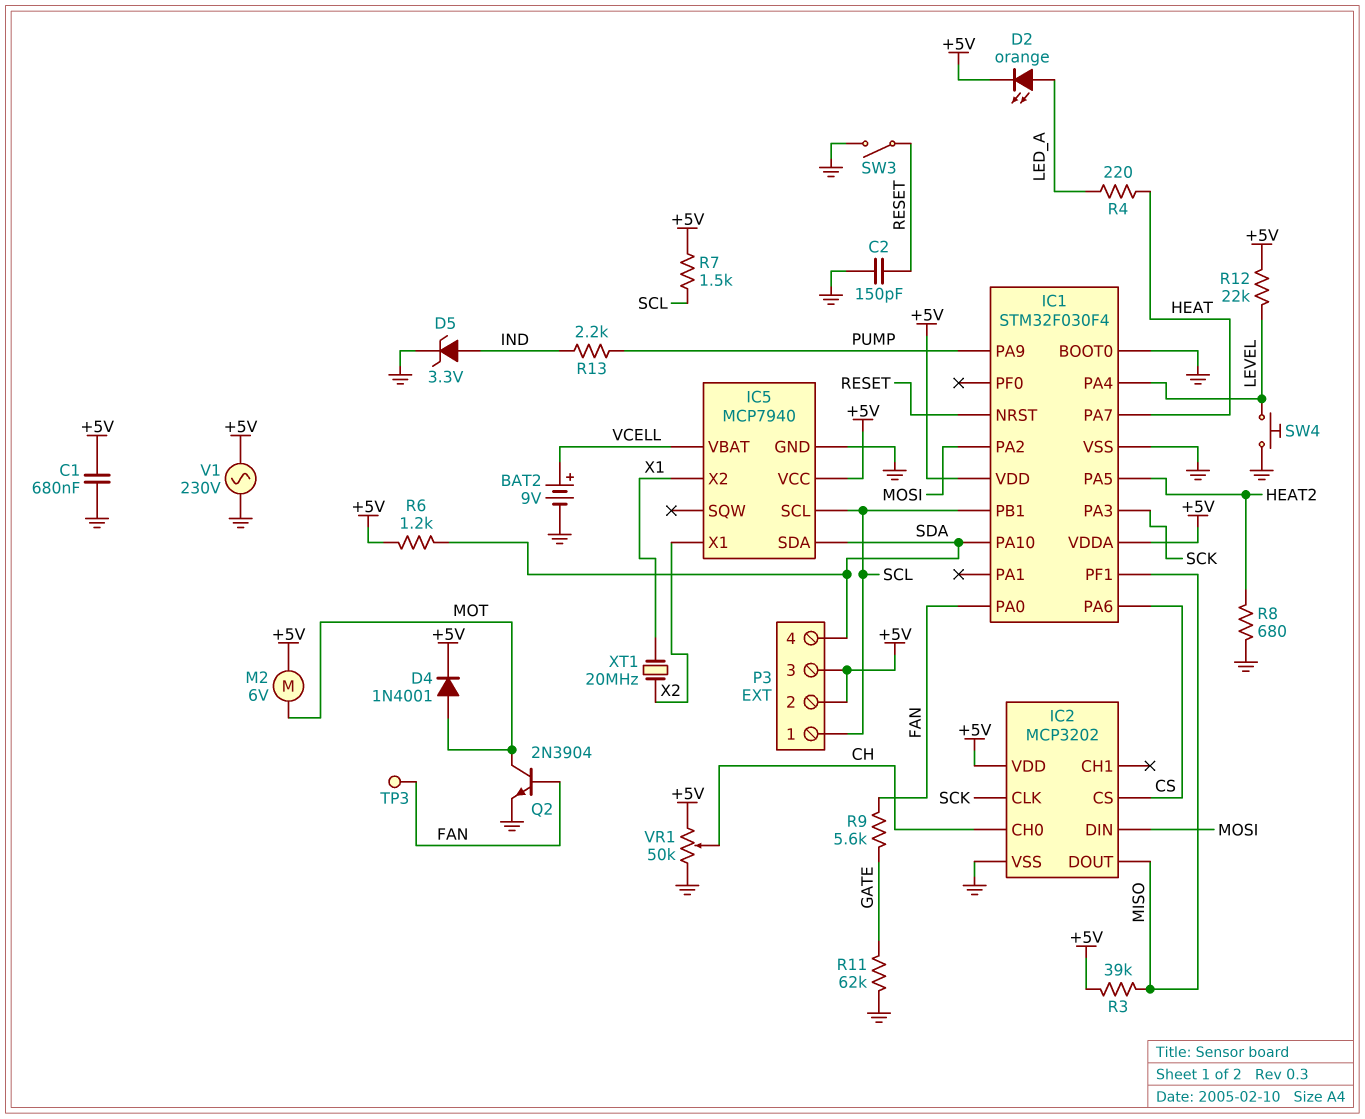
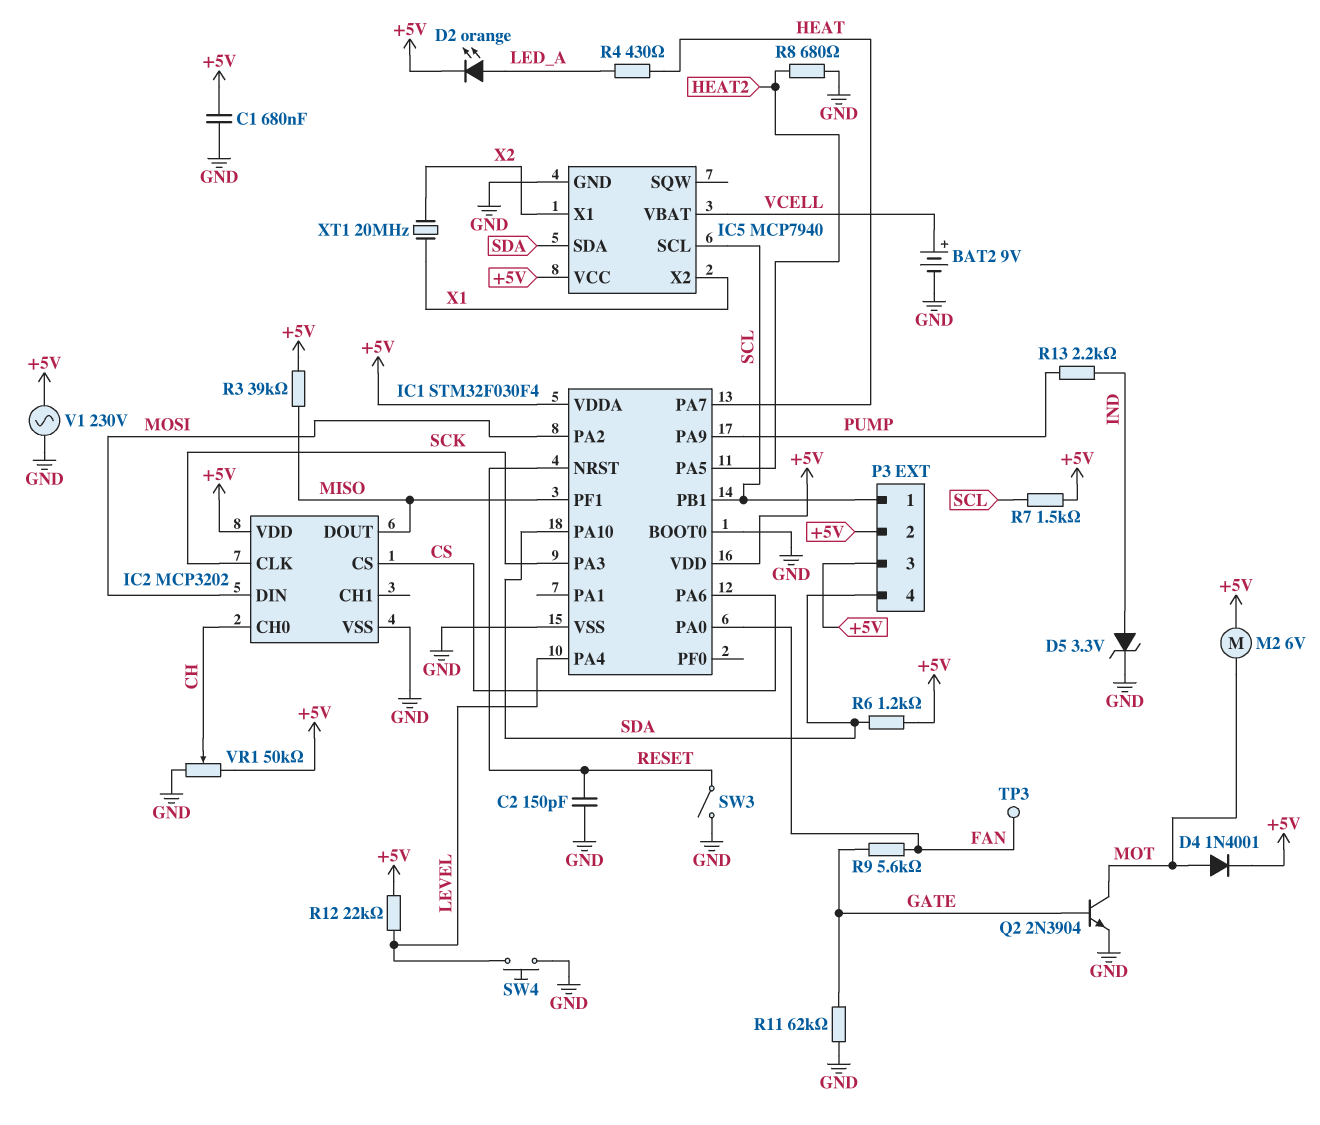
Q2: NPN 2N3904 (B FAN, C MOT, E GND) -> NPN 2N3904 (B GATE, C MOT, E GND)
R4: 220 (HEAT, LED_A) -> 430 (HEAT, LED_A)

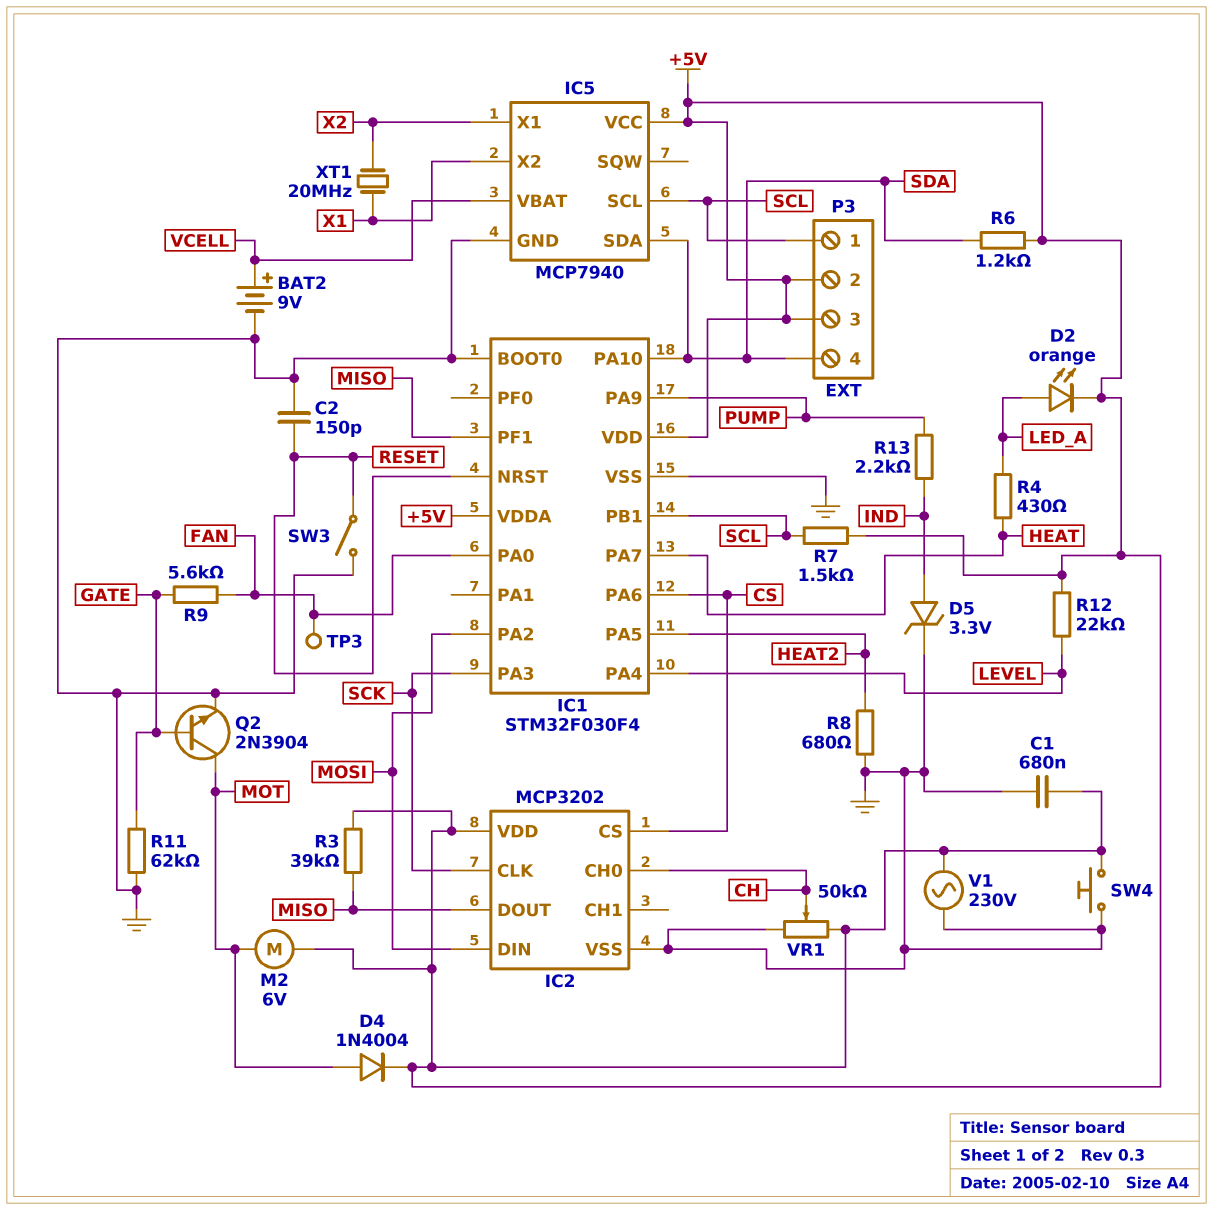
D4: diode 1N4001 (A MOT, K +5V) -> diode 1N4004 (A MOT, K +5V)
SW4: button (GND, LEVEL) -> button (+5V, GND)

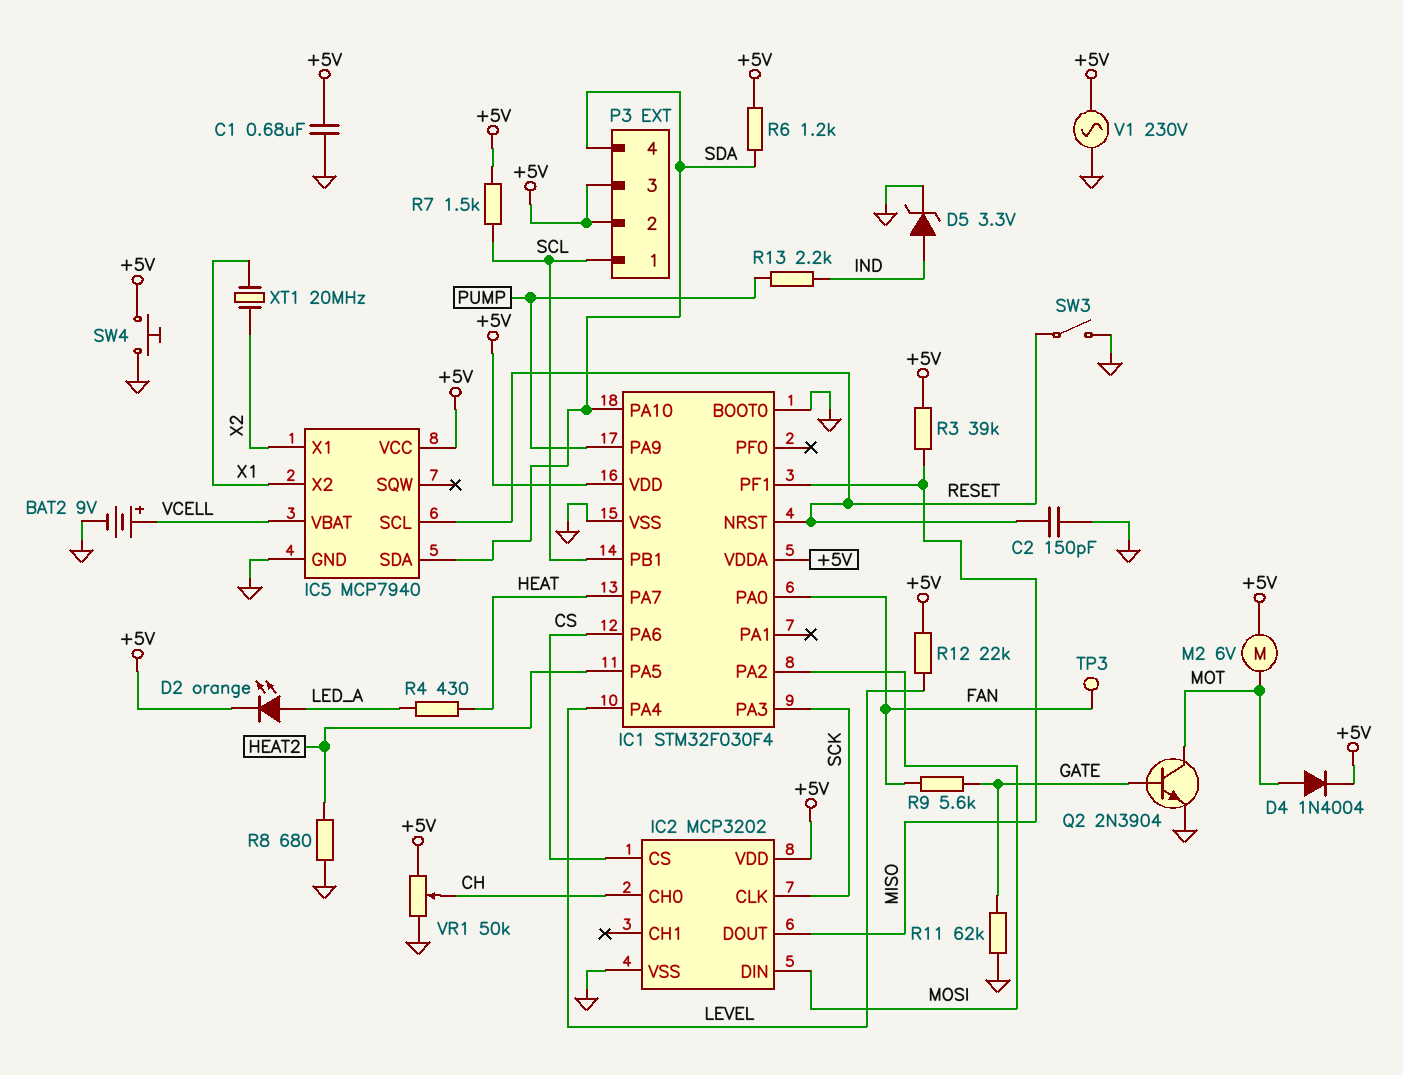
IC5 pin SCL: SCL -> RESET

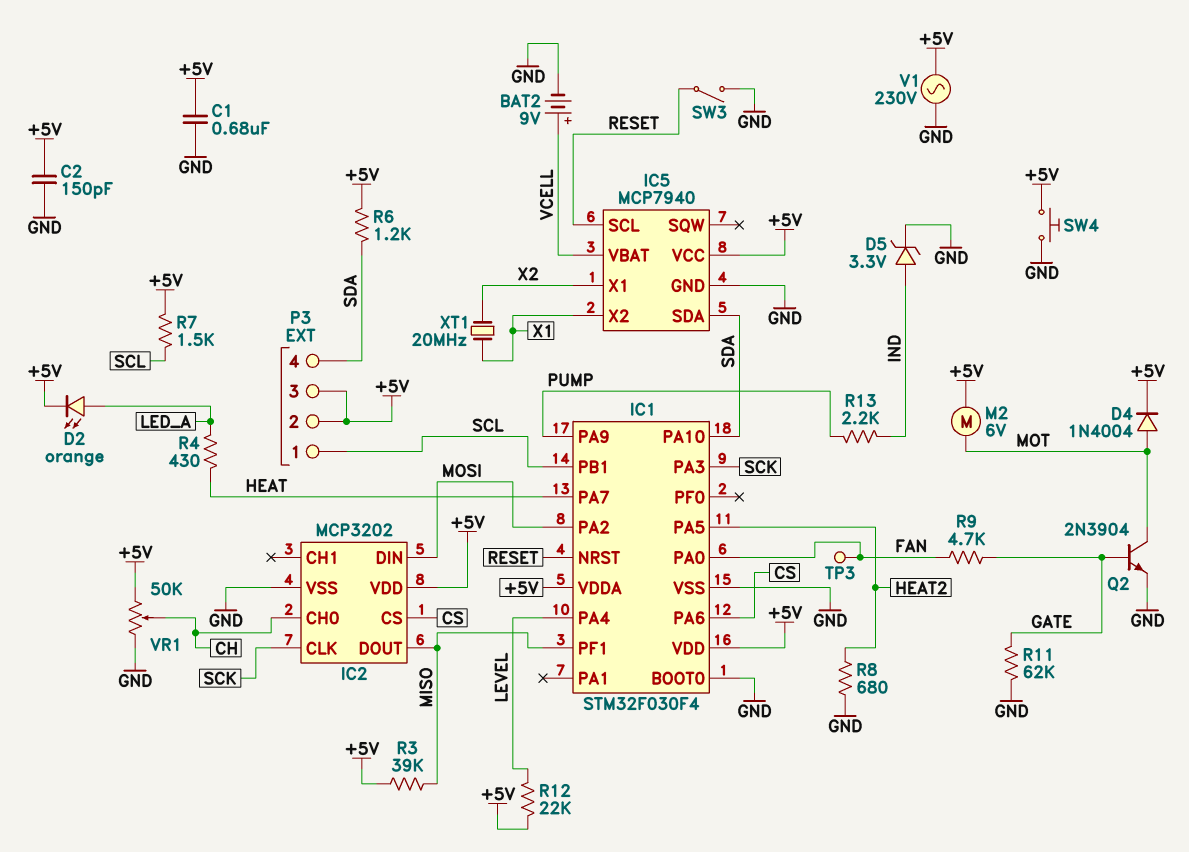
C2: 150pF (GND, RESET) -> 150pF (+5V, GND)
R9: 5.6k (FAN, GATE) -> 4.7k (FAN, GATE)

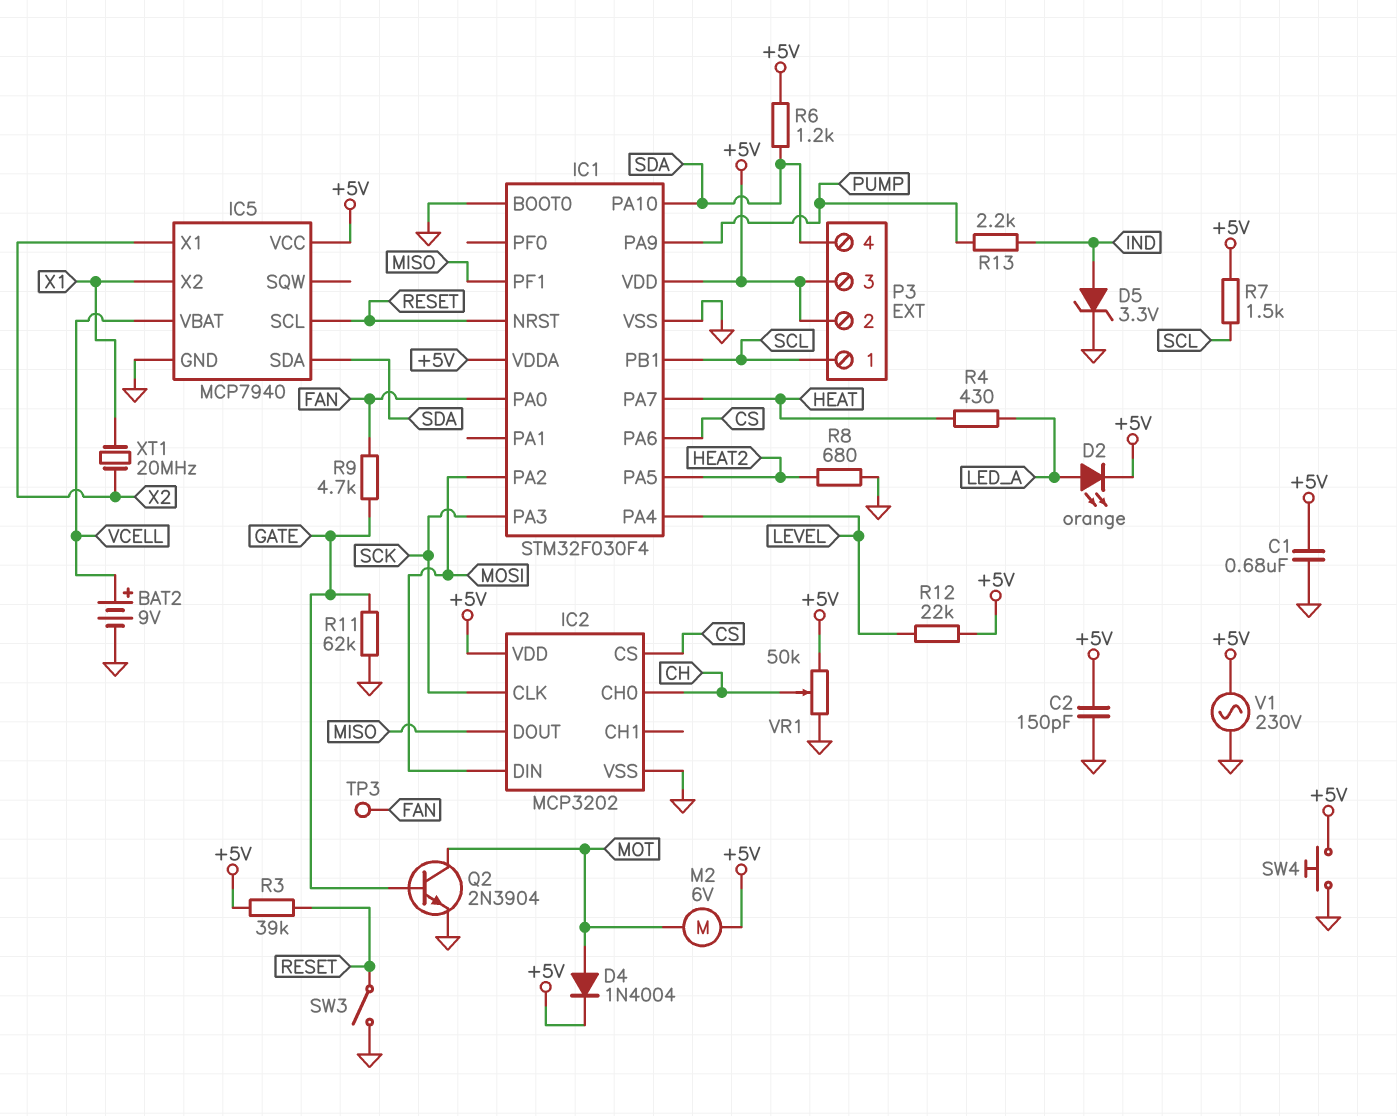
R3: 39k (+5V, MISO) -> 39k (+5V, RESET)

